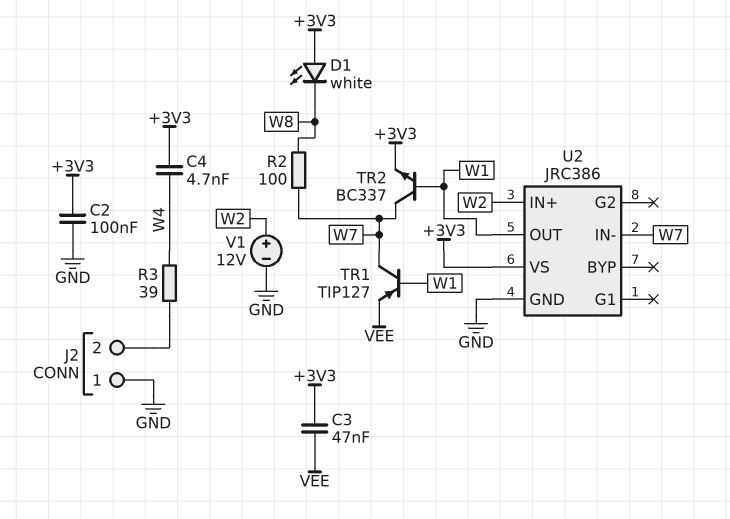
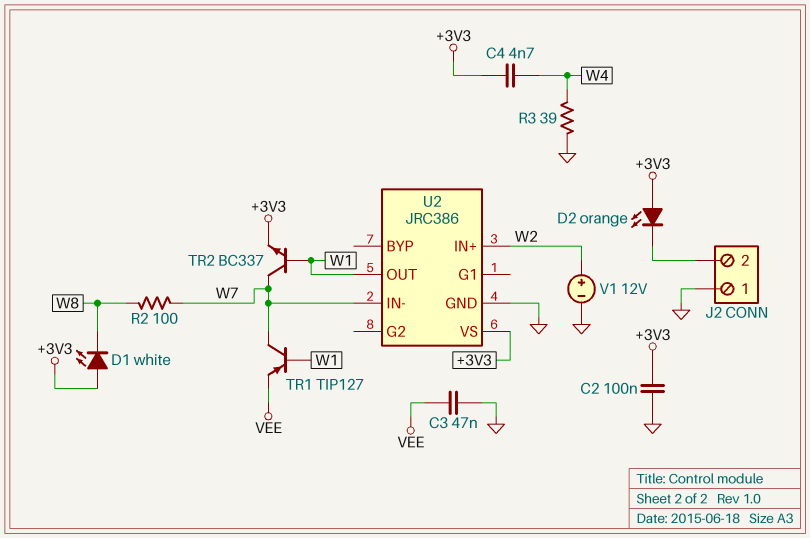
C3: 47nF (+3V3, VEE) -> 47nF (GND, VEE)
D2: none -> LED orange (A +3V3, K J2/2)
R3: 39 (J2/2, W4) -> 39 (GND, W4)

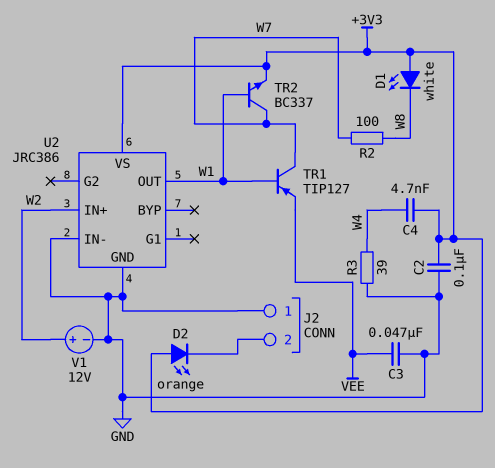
U2 pin IN-: W7 -> GND

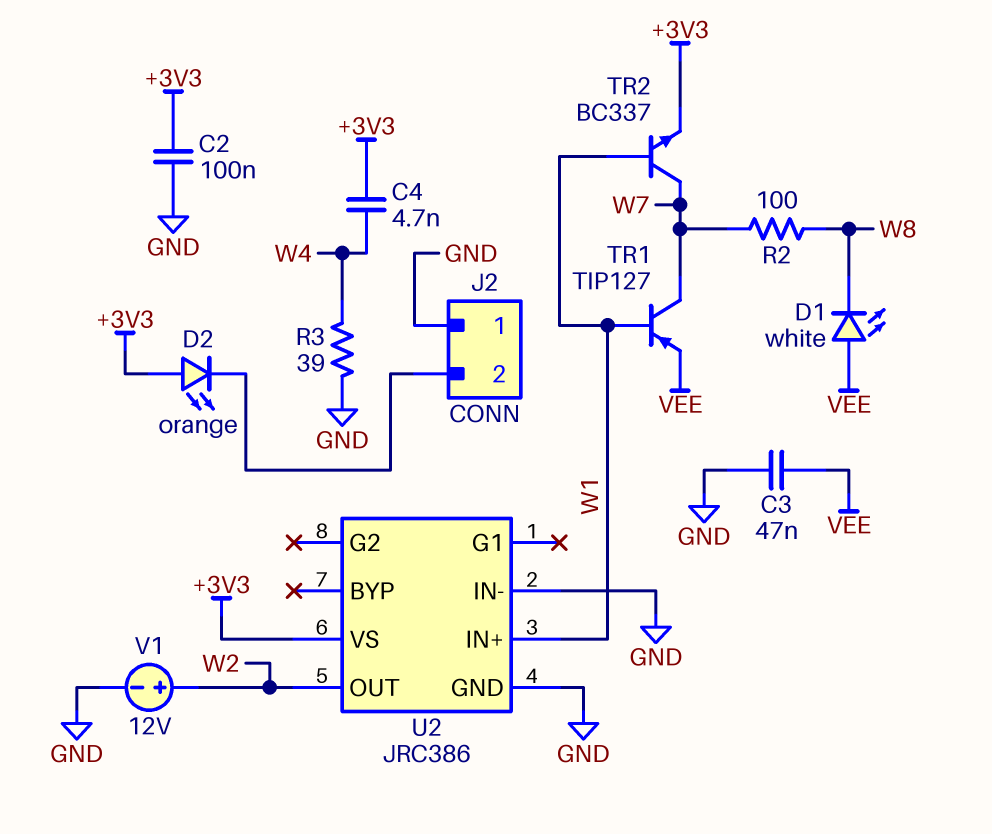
D1: LED white (A +3V3, K W8) -> LED white (A VEE, K W8)
U2 pin IN+: W2 -> W1
U2 pin OUT: W1 -> W2

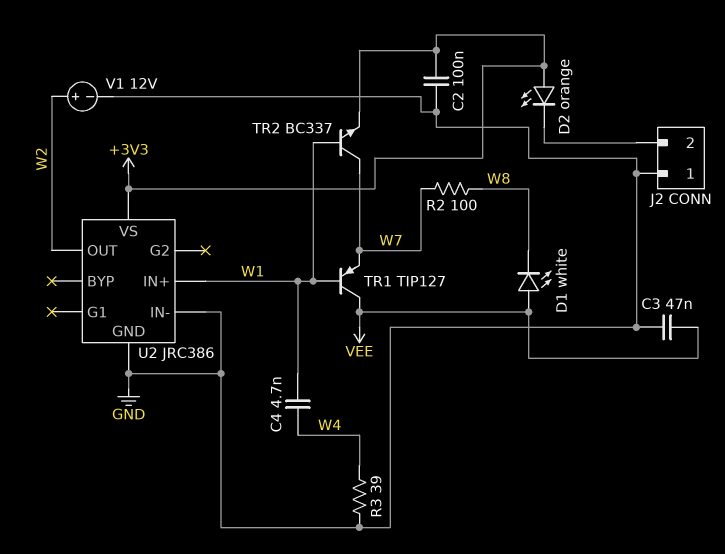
C4: 4.7nF (+3V3, W4) -> 4.7nF (W1, W4)
TR1: PNP TIP127 (B W1, C W7, E VEE) -> PNP TIP127 (B W1, C VEE, E W7)

